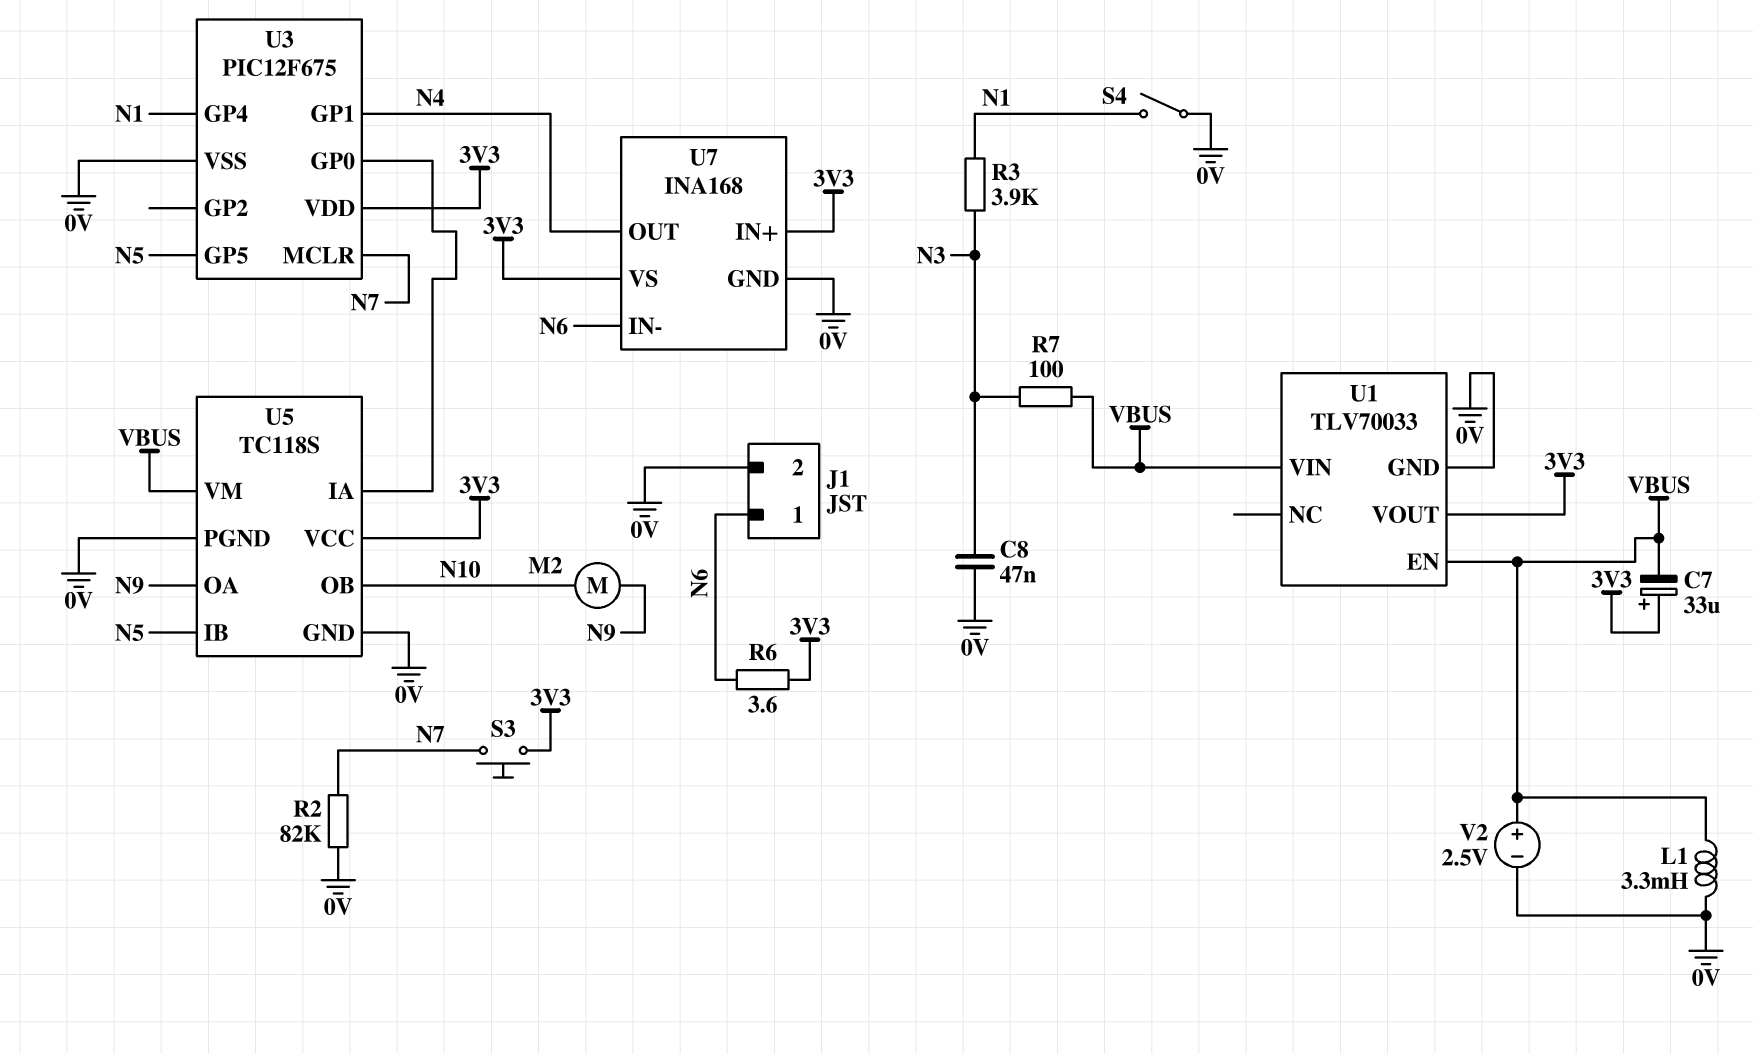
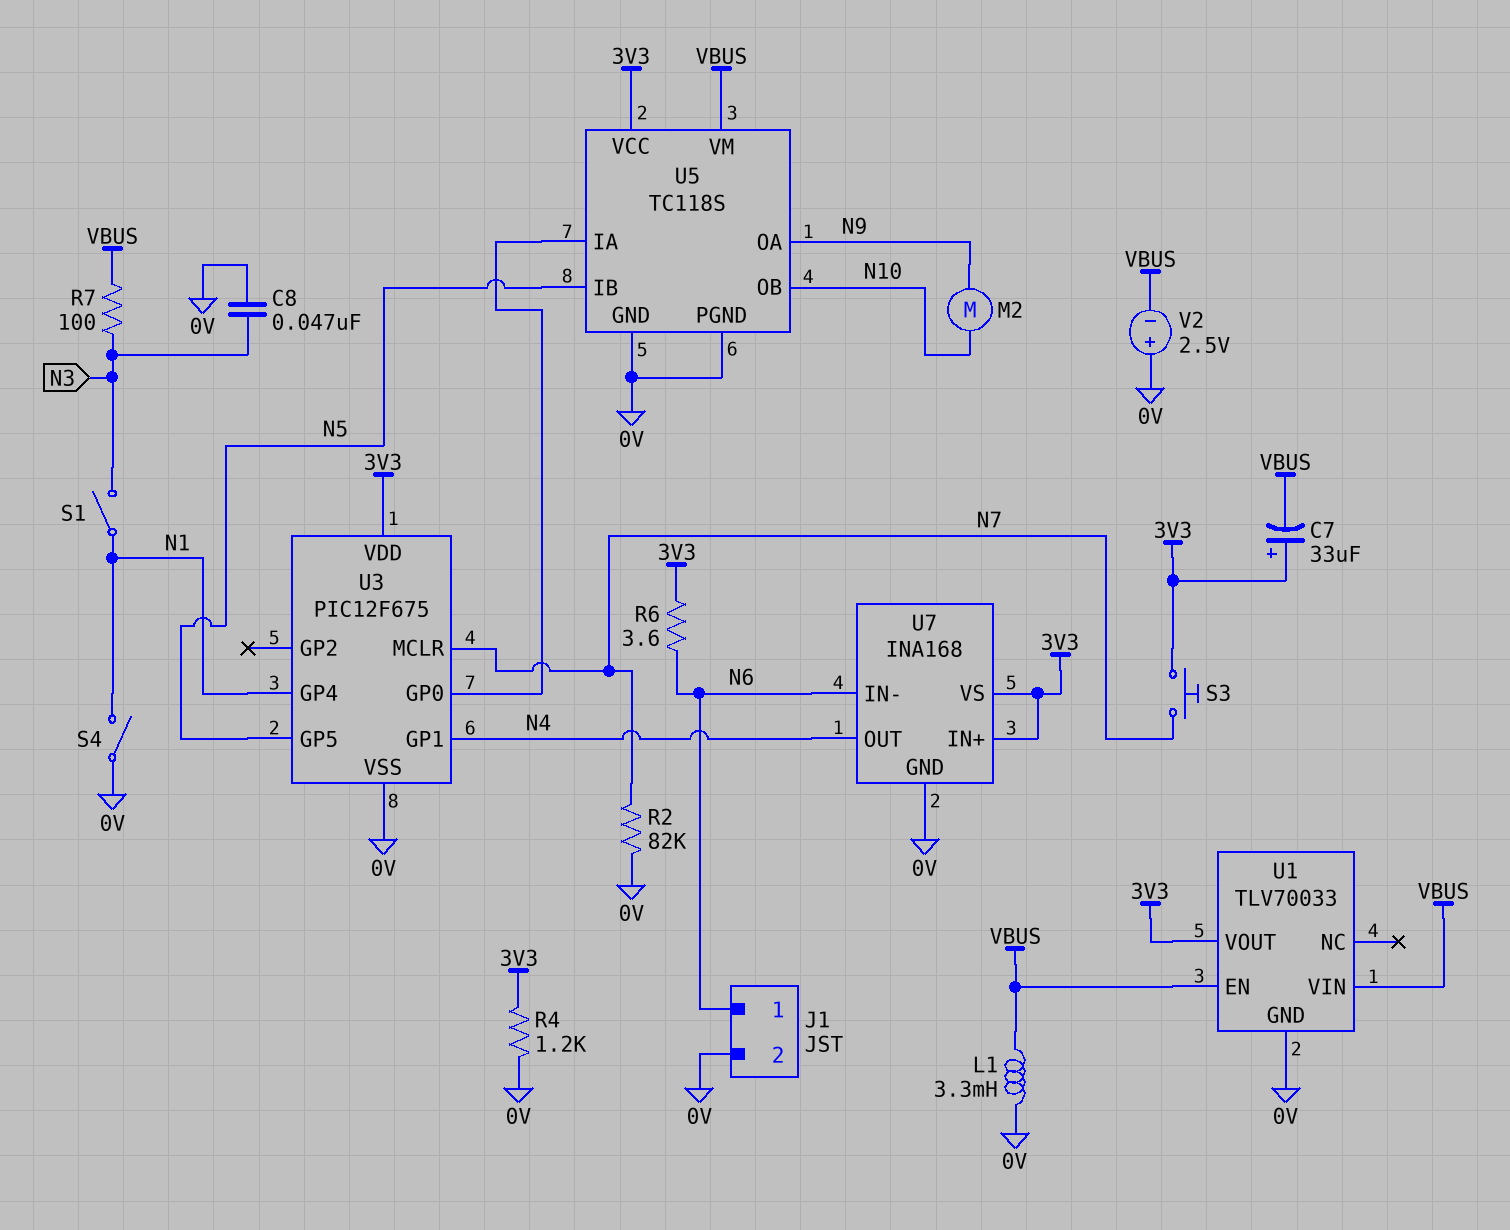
R3: 3.9k (N1, N3) -> none
R4: none -> 1.2k (0V, 3V3)
S1: none -> switch (N1, N3)
V2: 2.5V (plus VBUS, minus 0V) -> 2.5V (plus 0V, minus VBUS)

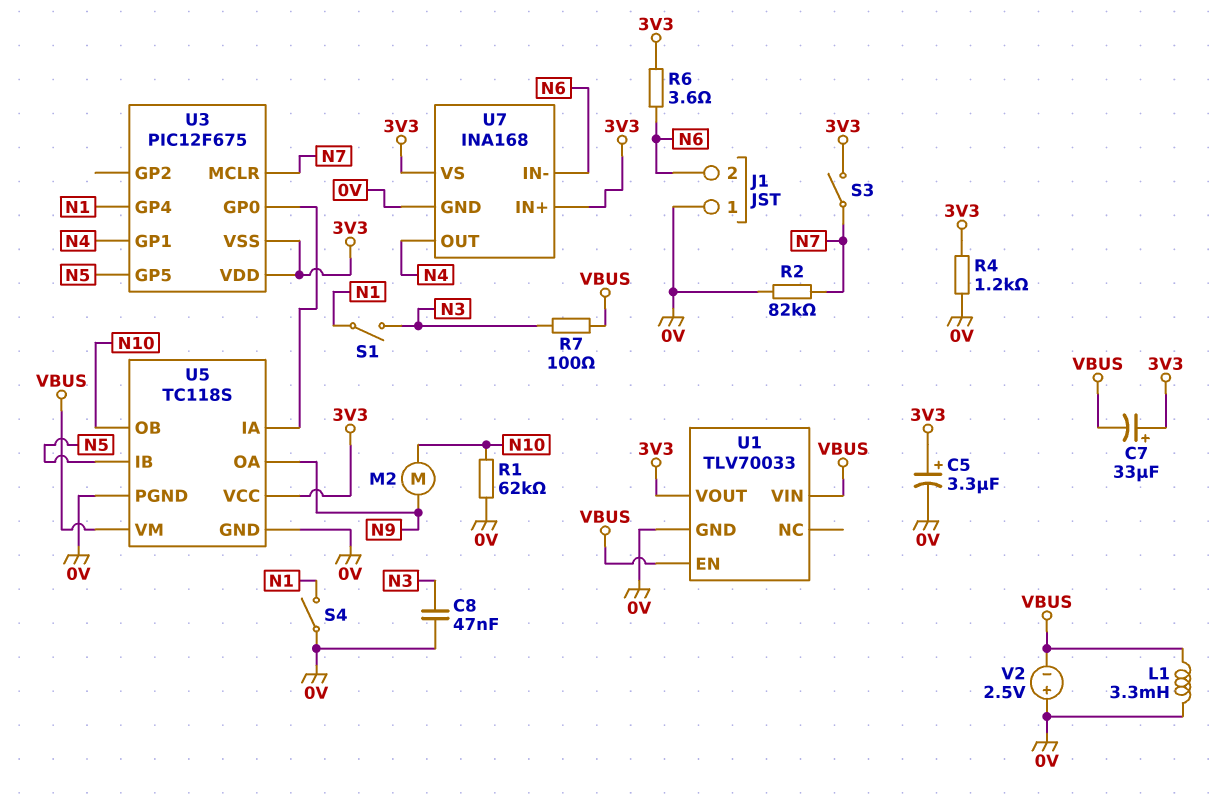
C5: none -> 3.3uF (plus 3V3, minus 0V)
J1 pin 1: N6 -> 0V
J1 pin 2: 0V -> N6
R1: none -> 62k (0V, N10)
S3: button (3V3, N7) -> switch (3V3, N7)
U3 pin VSS: 0V -> 3V3

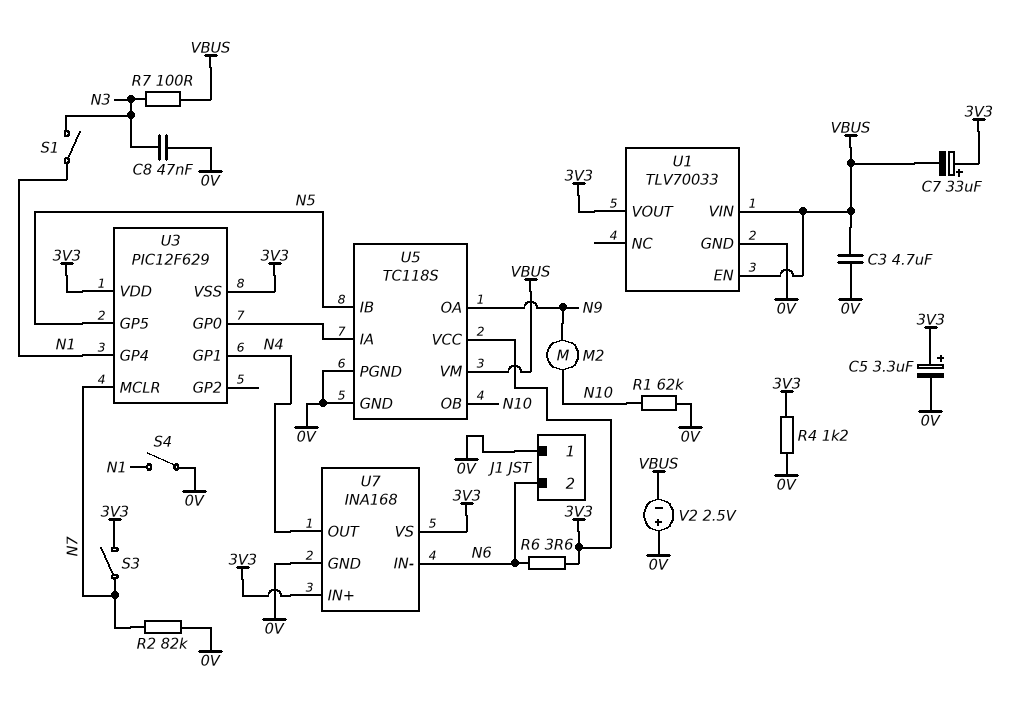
C3: none -> 4.7uF (0V, VBUS)
L1: 3.3mH (0V, VBUS) -> none
U3: PIC12F675 -> PIC12F629

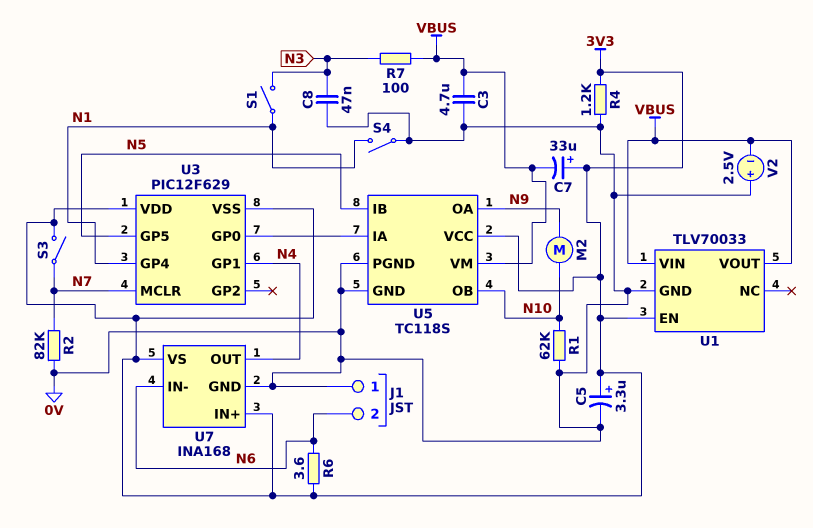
U1 pin EN: VBUS -> 3V3
U1 pin VOUT: 3V3 -> VBUS

